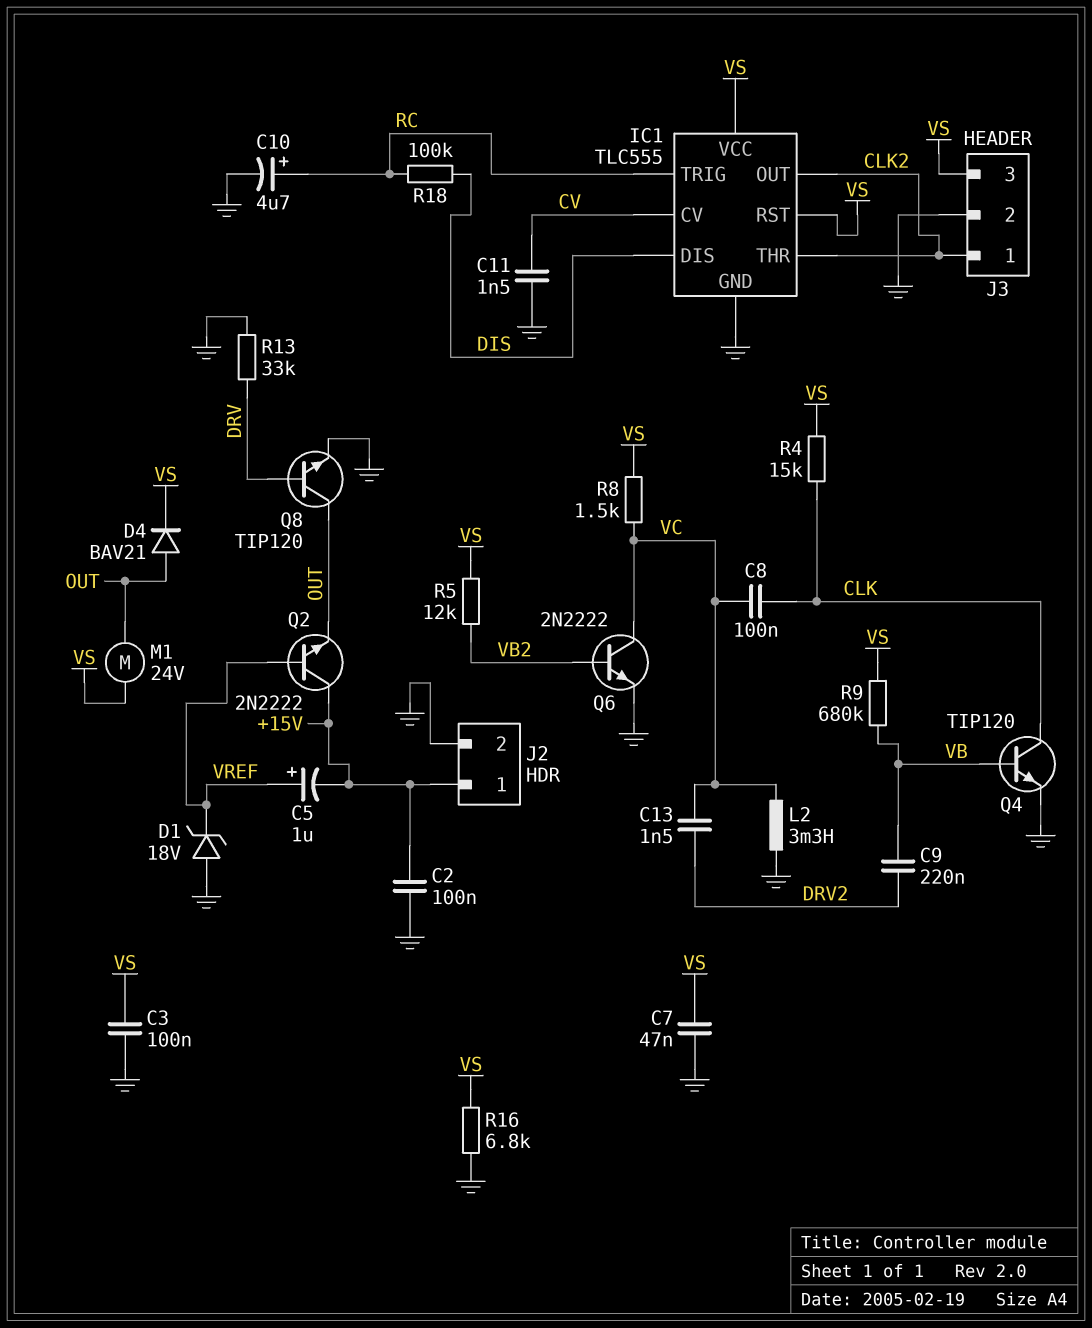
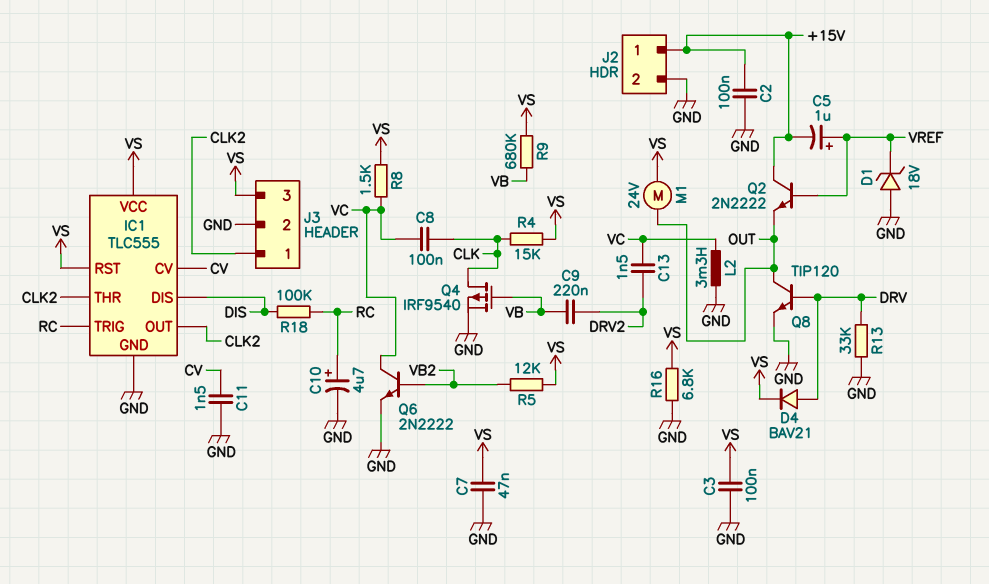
D4: diode BAV21 (A OUT, K VS) -> diode BAV21 (A DRV, K VS)
Q4: NPN TIP120 (B VB, C CLK, E GND) -> PMOS IRF9540 (G VB, D CLK, S GND)

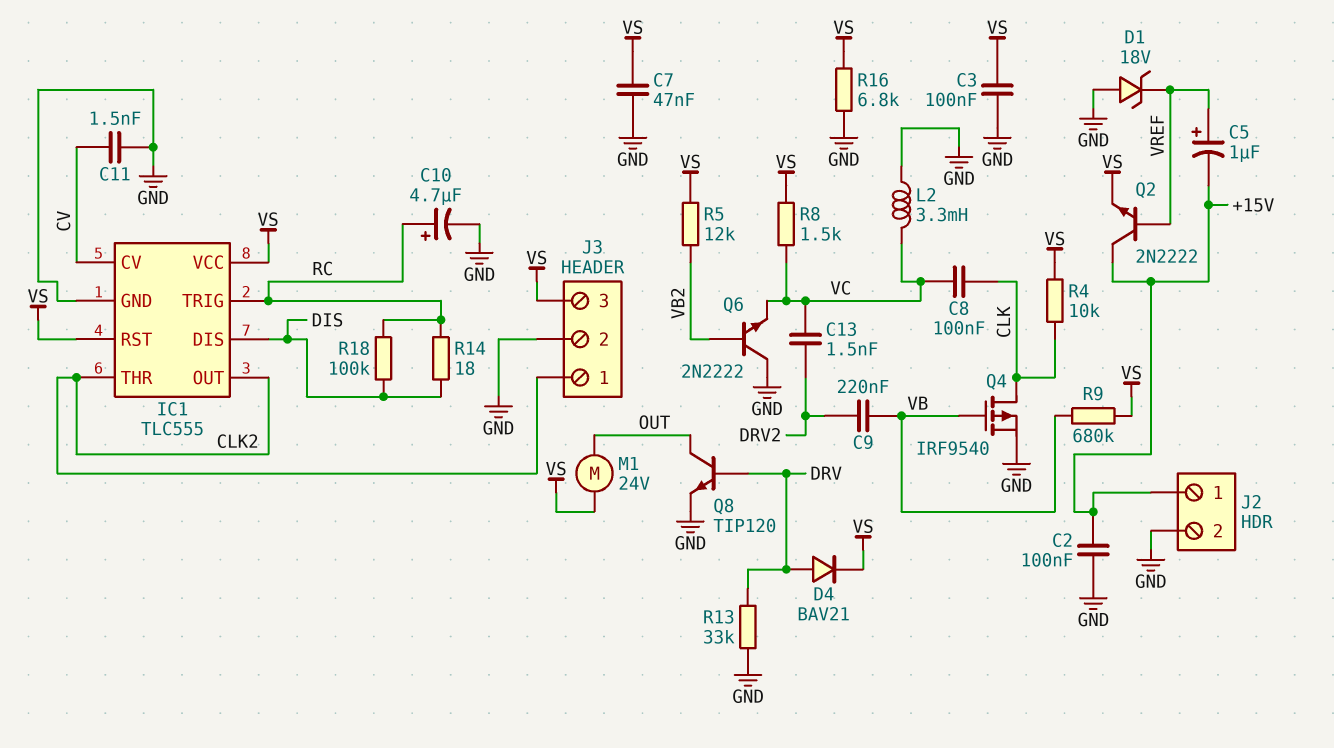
Q2: NPN 2N2222 (B VREF, C +15V, E OUT) -> NPN 2N2222 (B VREF, C +15V, E VS)
Q6: NPN 2N2222 (B VB2, C VC, E GND) -> NPN 2N2222 (B VB2, C GND, E VC)
R4: 15k (CLK, VS) -> 10k (CLK, VS)
R14: none -> 18 (DIS, RC)

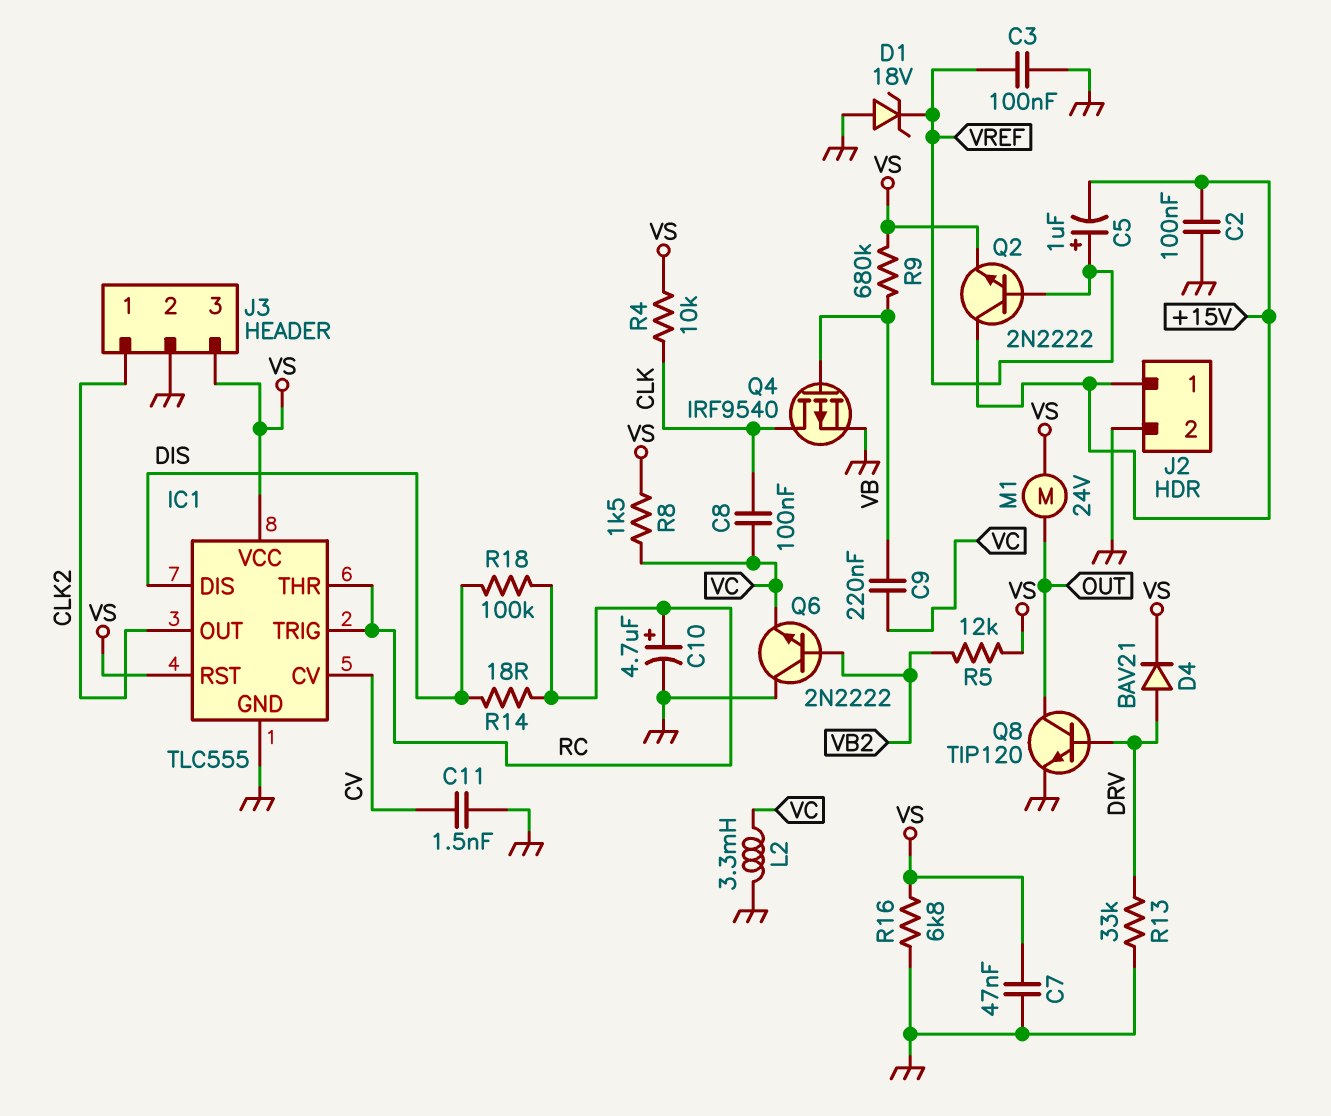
C3: 100nF (GND, VS) -> 100nF (GND, VREF)
C9: 220nF (DRV2, VB) -> 220nF (VB, VC)
C13: 1.5nF (DRV2, VC) -> none
IC1 pin THR: CLK2 -> RC

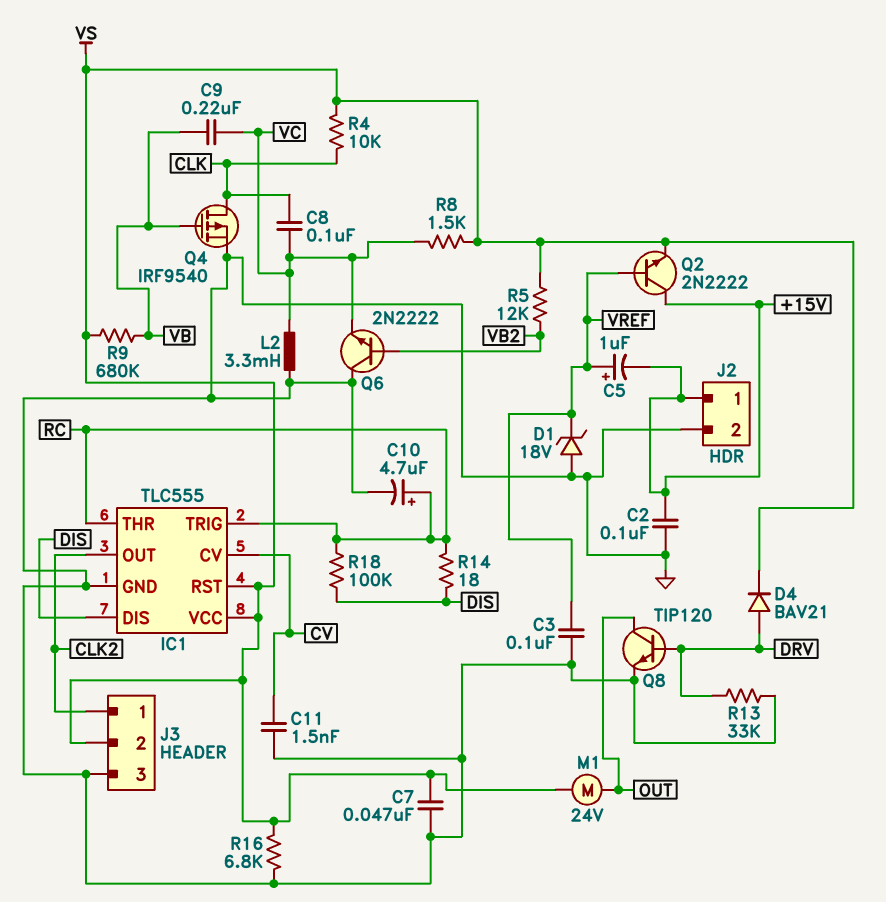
J3 pin 2: GND -> VS
J3 pin 3: VS -> GND

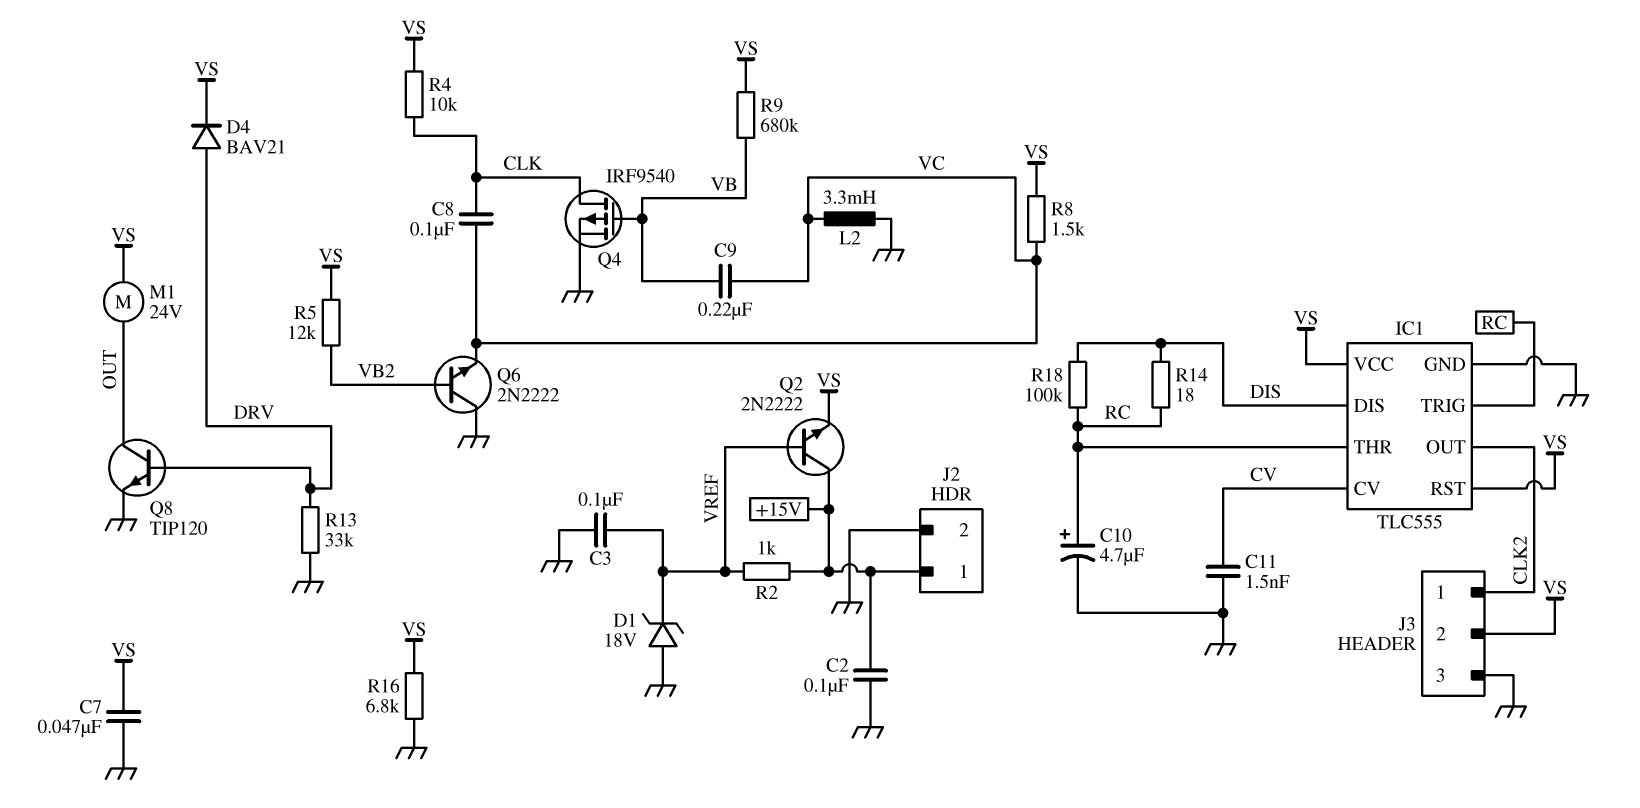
C5: 1uF (plus VREF, minus +15V) -> none
R2: none -> 1k (+15V, VREF)

